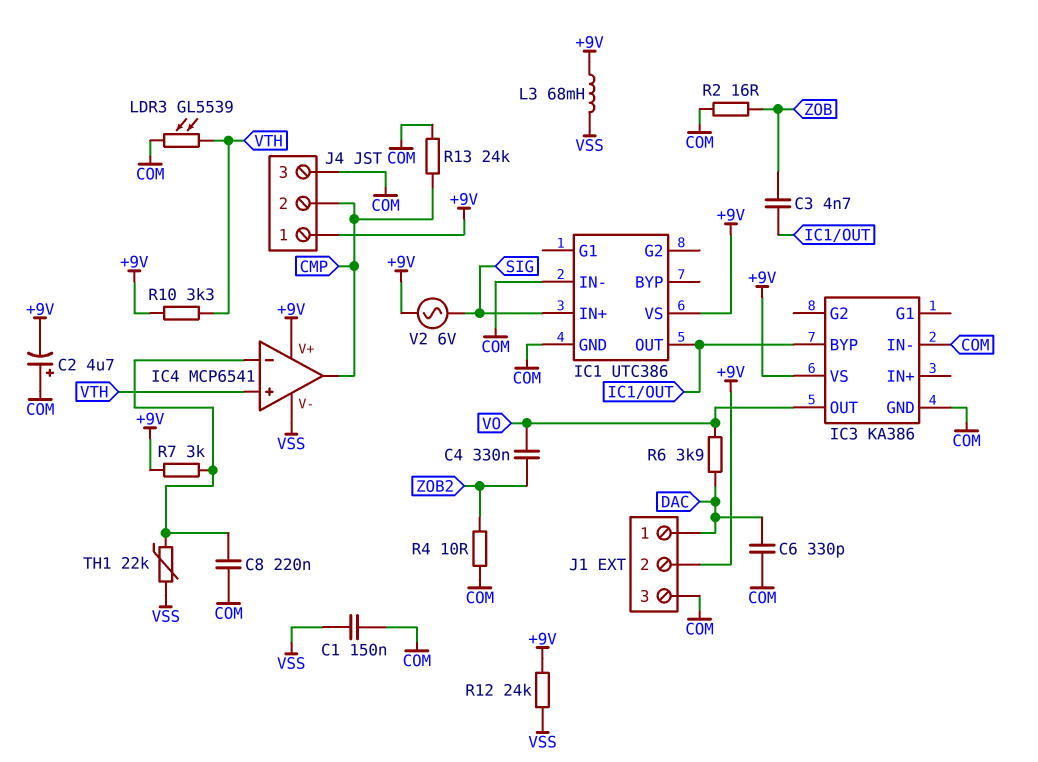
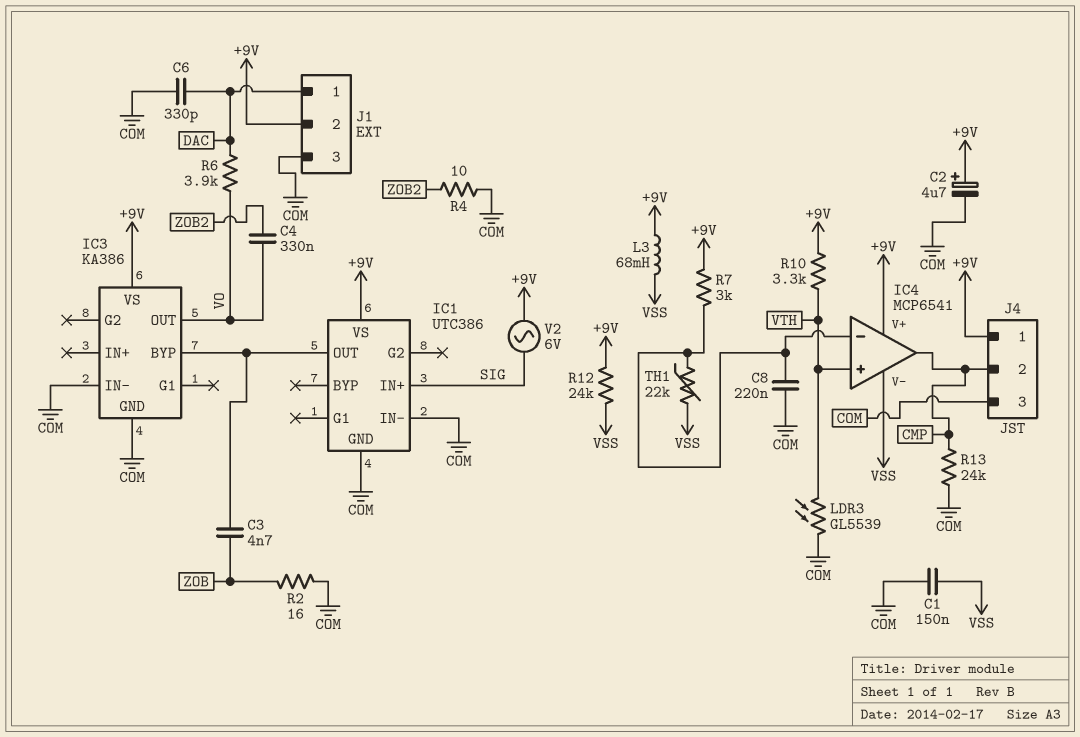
C2: 4.7uF (plus COM, minus +9V) -> 4.7uF (plus +9V, minus COM)

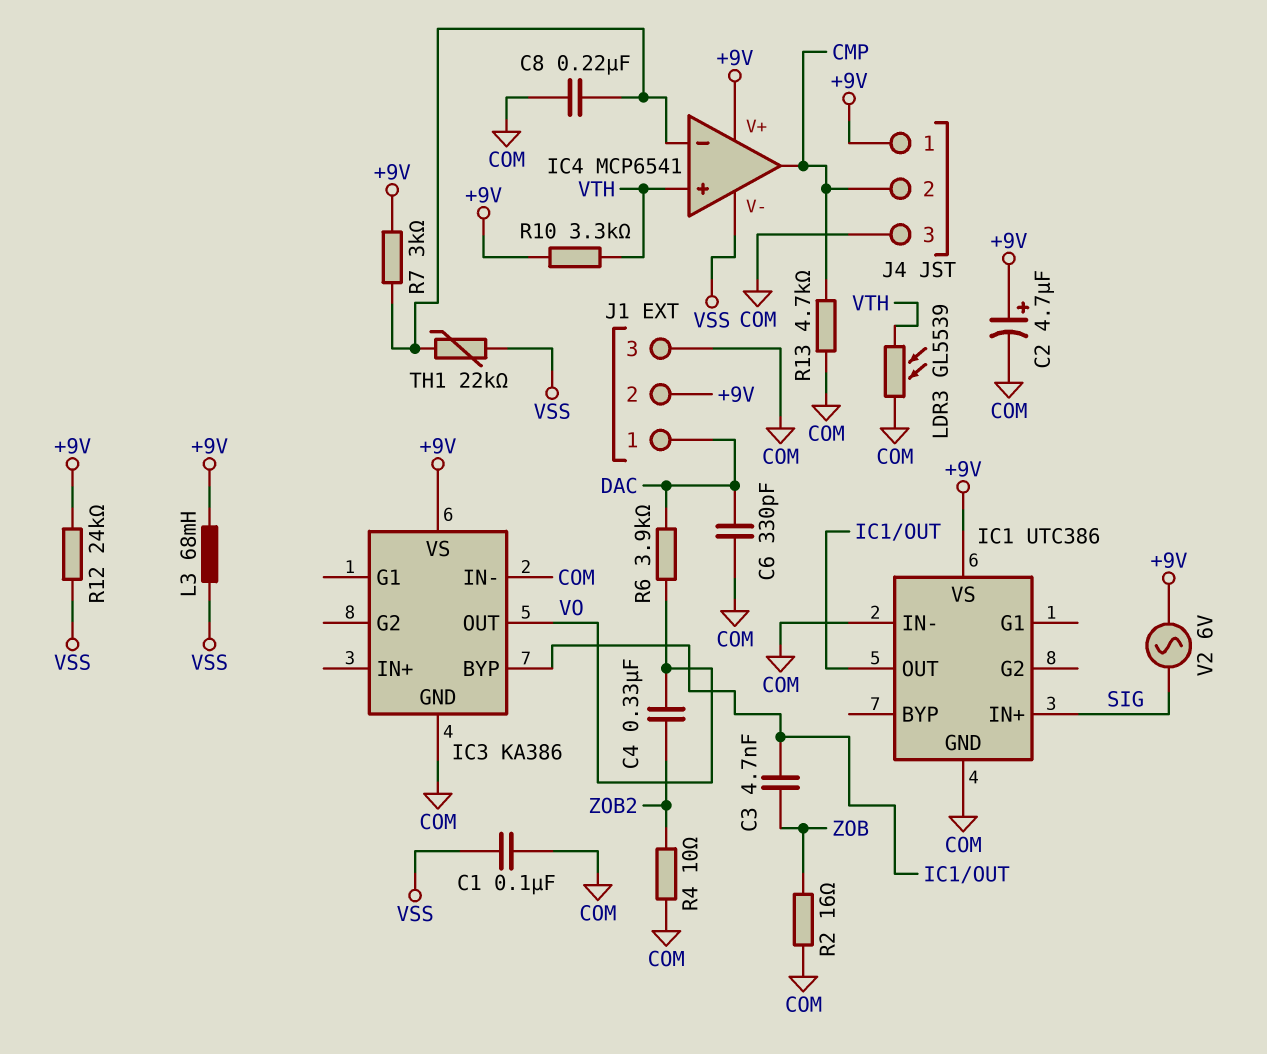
C1: 150nF (COM, VSS) -> 100nF (COM, VSS)
R13: 24k (CMP, COM) -> 4.7k (CMP, COM)

